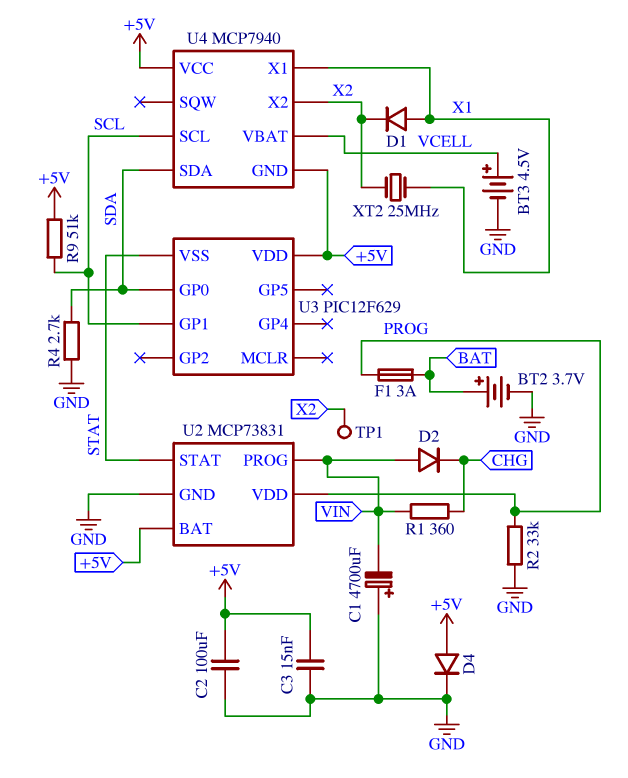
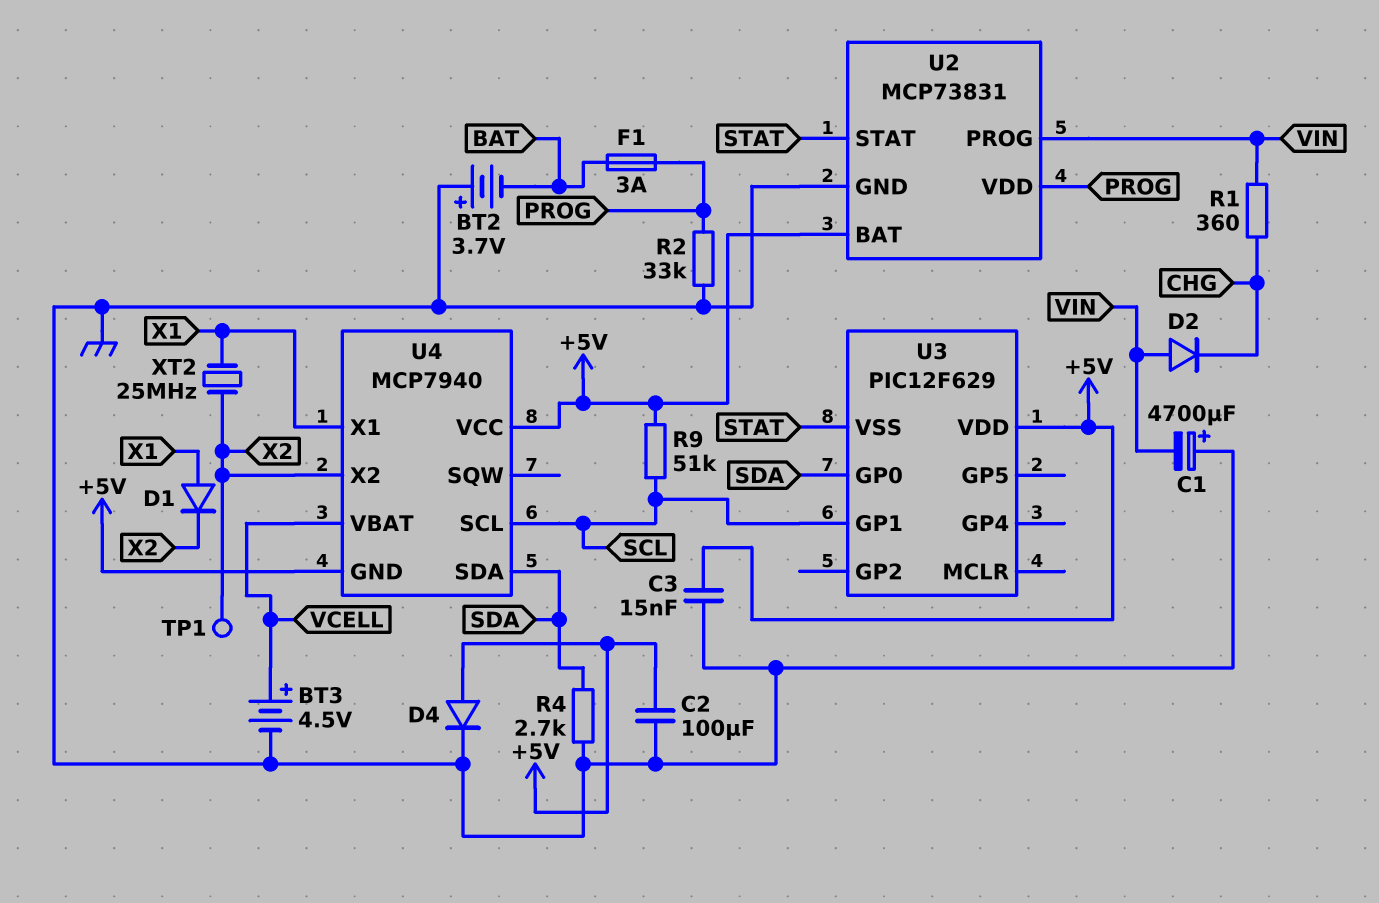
BT2: 3.7V (plus BAT, minus GND) -> 3.7V (plus GND, minus BAT)

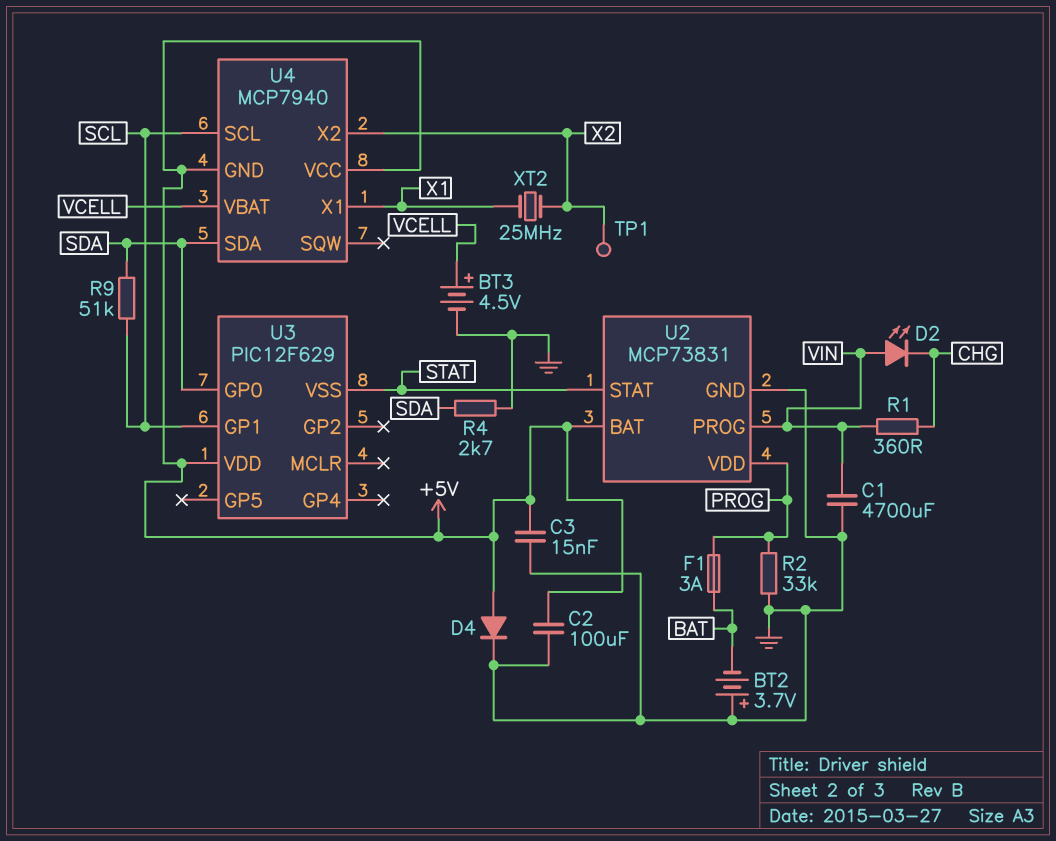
C1: 4700uF (plus GND, minus VIN) -> 4700uF (GND, VIN)
D1: diode (A X1, K X2) -> none
D2: diode (A VIN, K CHG) -> LED (A VIN, K CHG)
R9: 51k (+5V, SCL) -> 51k (SCL, SDA)

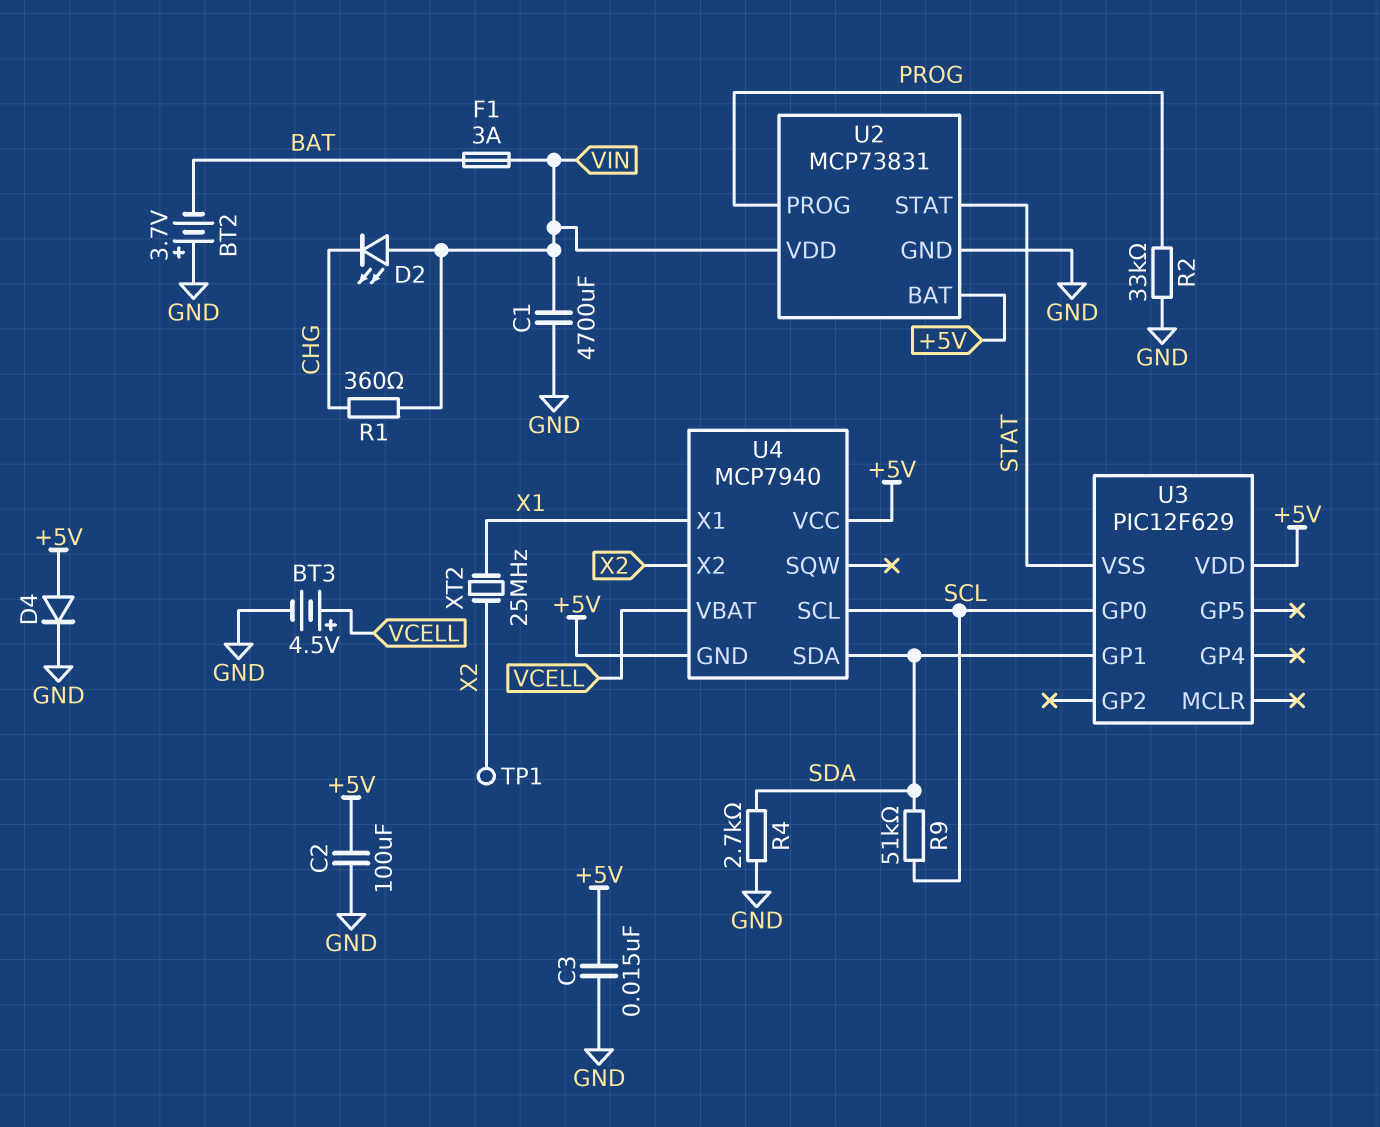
F1: 3A (BAT, PROG) -> 3A (BAT, VIN)
U2 pin PROG: VIN -> PROG
U2 pin VDD: PROG -> VIN
U3 pin GP0: SDA -> SCL
U3 pin GP1: SCL -> SDA

